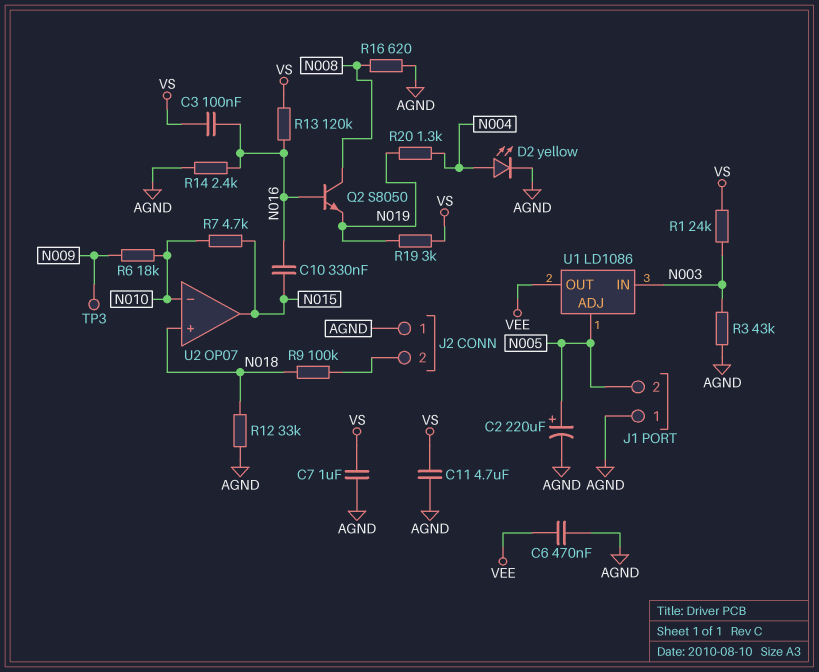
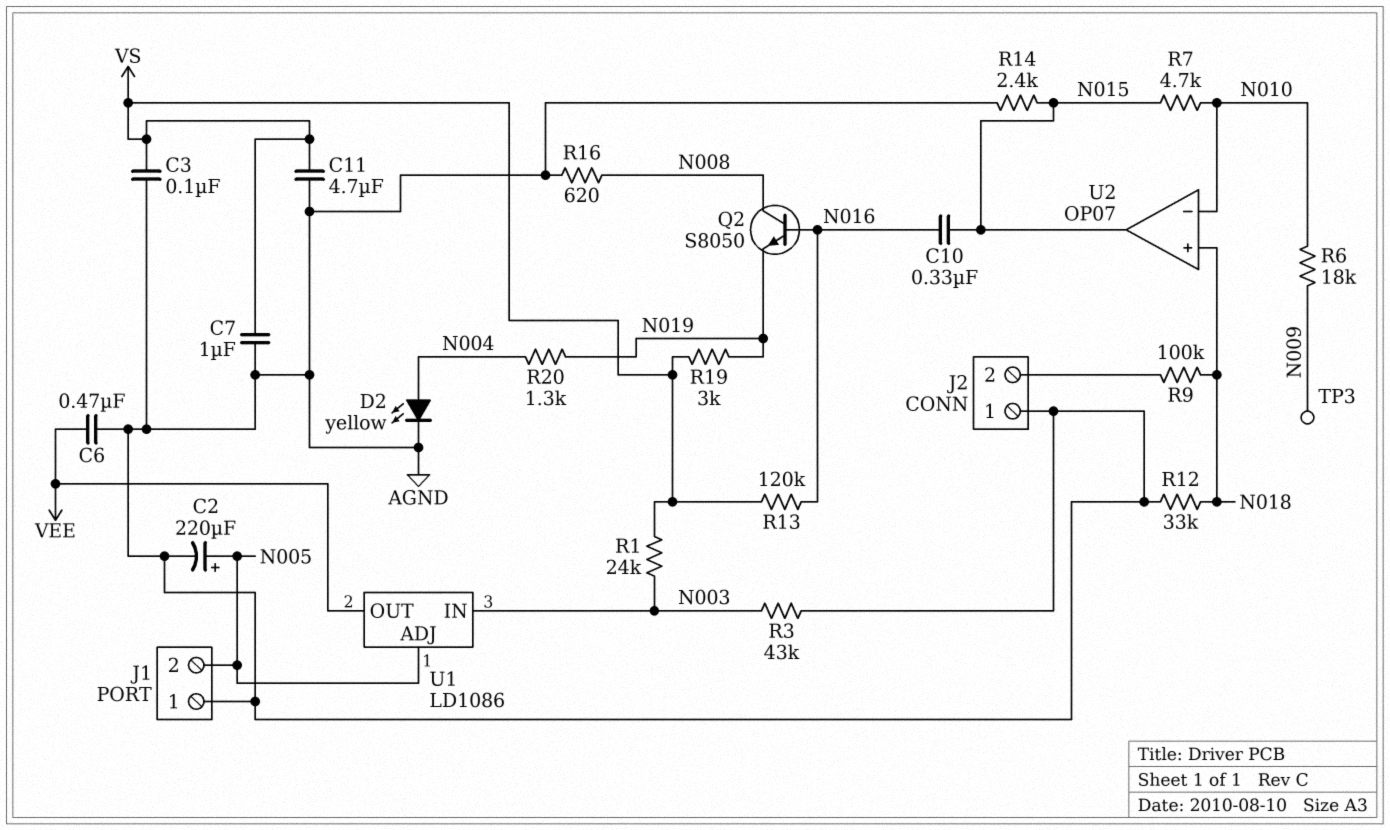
C3: 100nF (N016, VS) -> 100nF (AGND, VS)
R14: 2.4k (AGND, N016) -> 2.4k (AGND, N015)

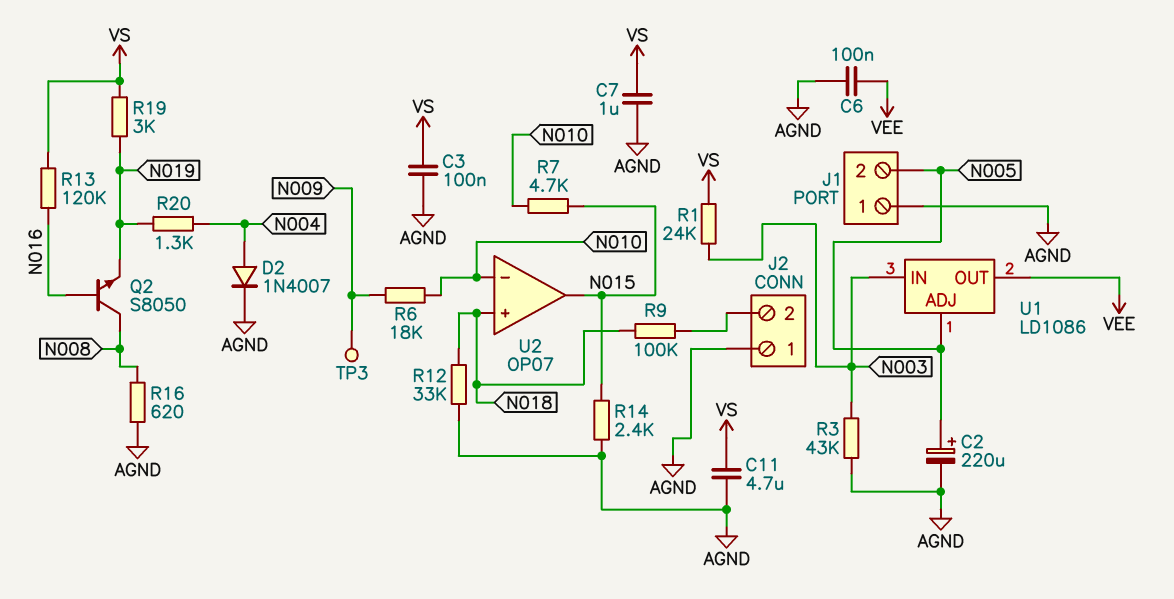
C6: 470nF (AGND, VEE) -> 100nF (AGND, VEE)
C10: 330nF (N015, N016) -> none
D2: LED yellow (A N004, K AGND) -> diode 1N4007 (A N004, K AGND)

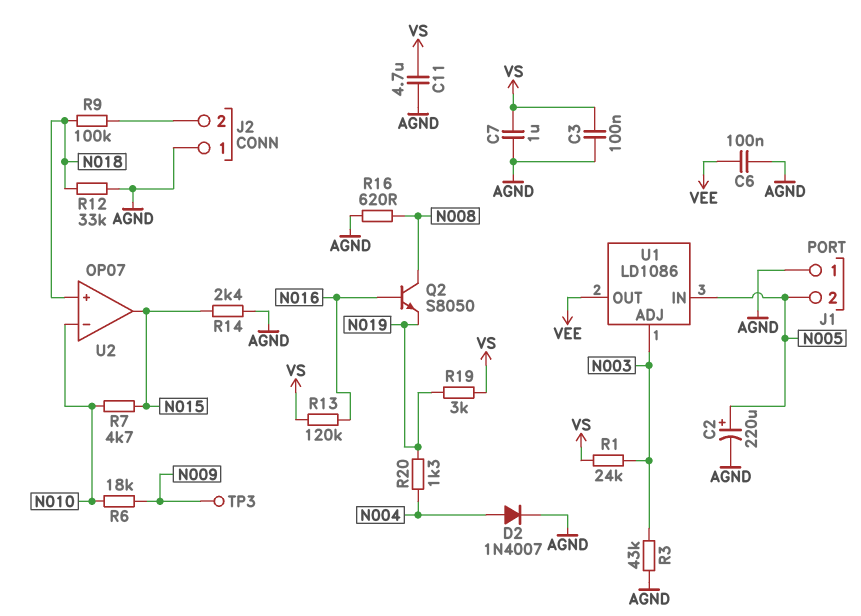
U1 pin ADJ: N005 -> N003
U1 pin IN: N003 -> N005

